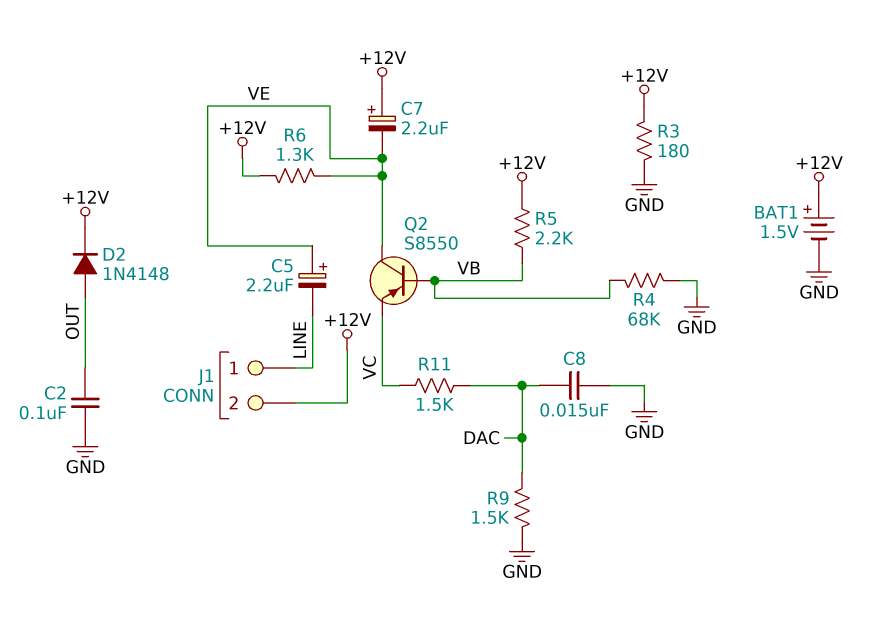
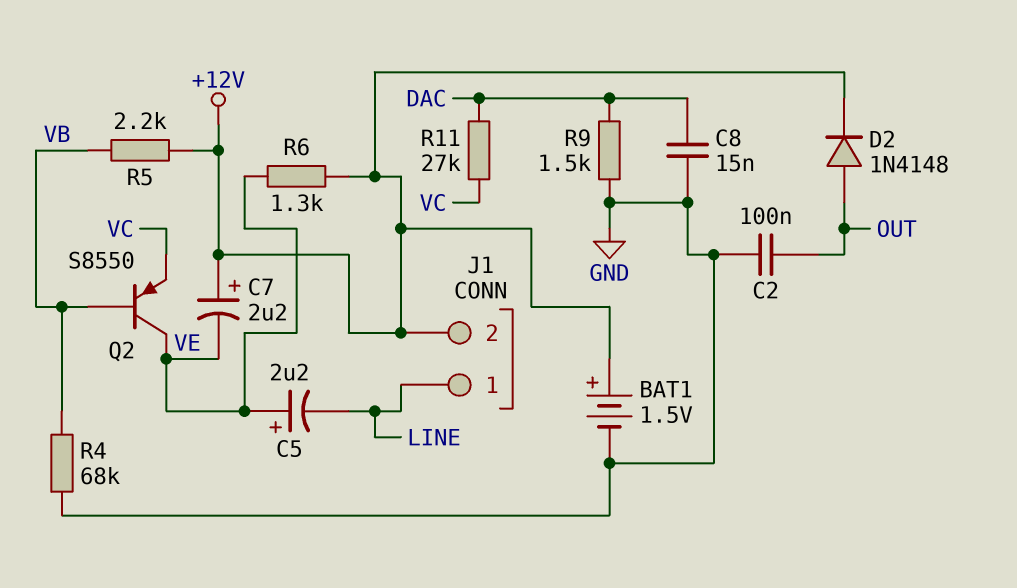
R3: 180 (+12V, GND) -> none
R11: 1.5k (DAC, VC) -> 27k (DAC, VC)

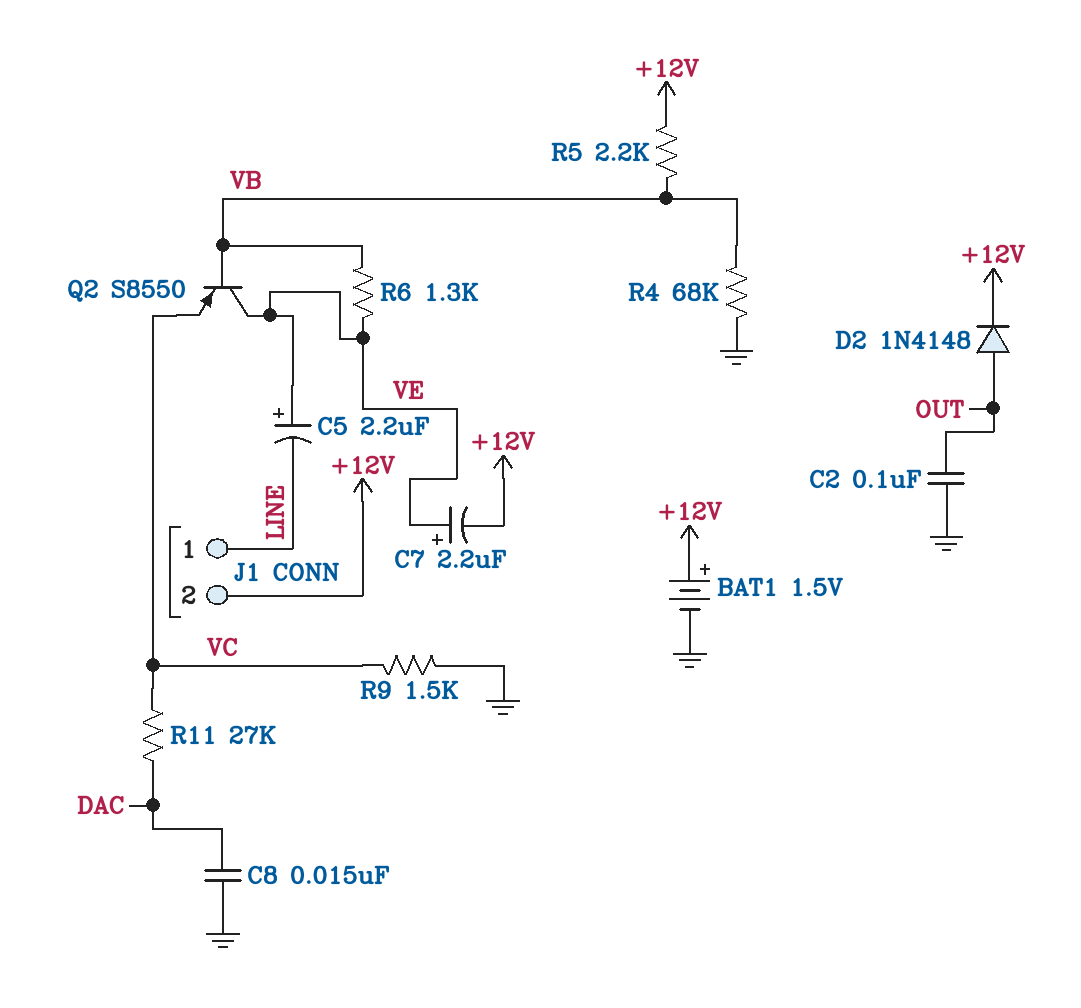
C7: 2.2uF (plus +12V, minus VE) -> 2.2uF (plus VE, minus +12V)
R6: 1.3k (+12V, VE) -> 1.3k (VB, VE)
R9: 1.5k (DAC, GND) -> 1.5k (GND, VC)

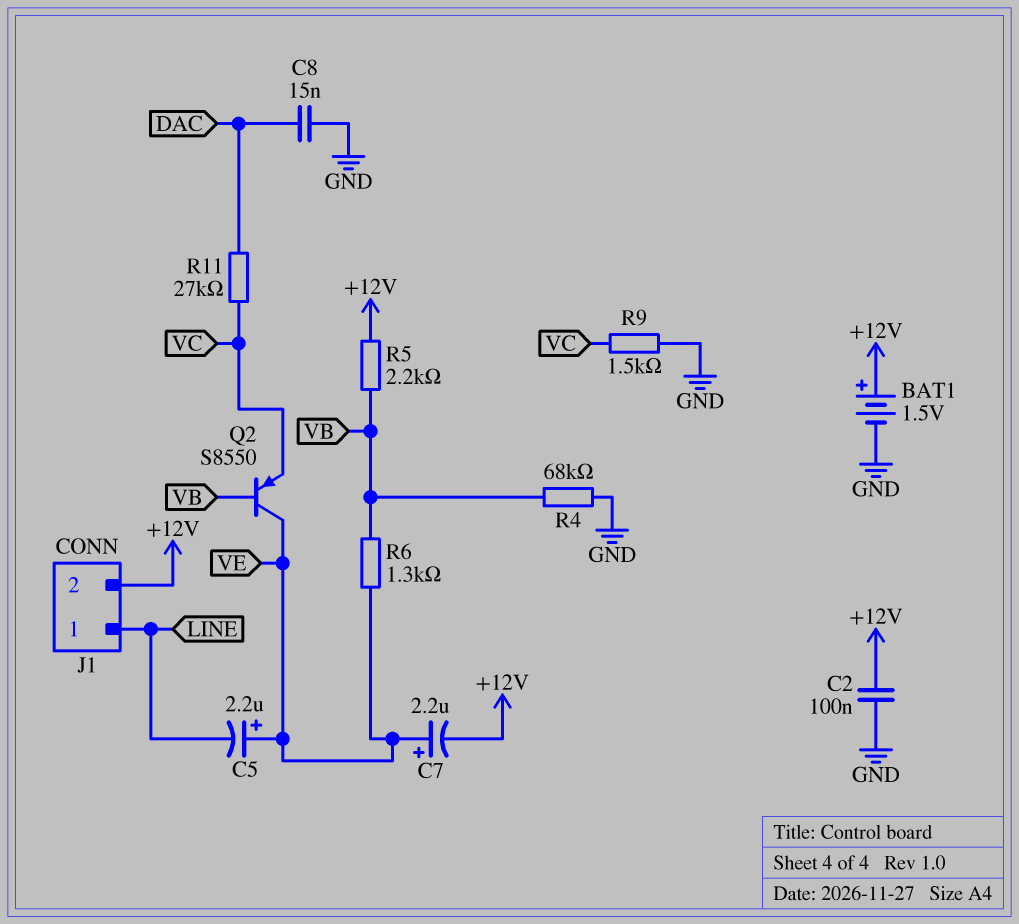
C2: 100nF (GND, OUT) -> 100nF (+12V, GND)
D2: diode 1N4148 (A OUT, K +12V) -> none

